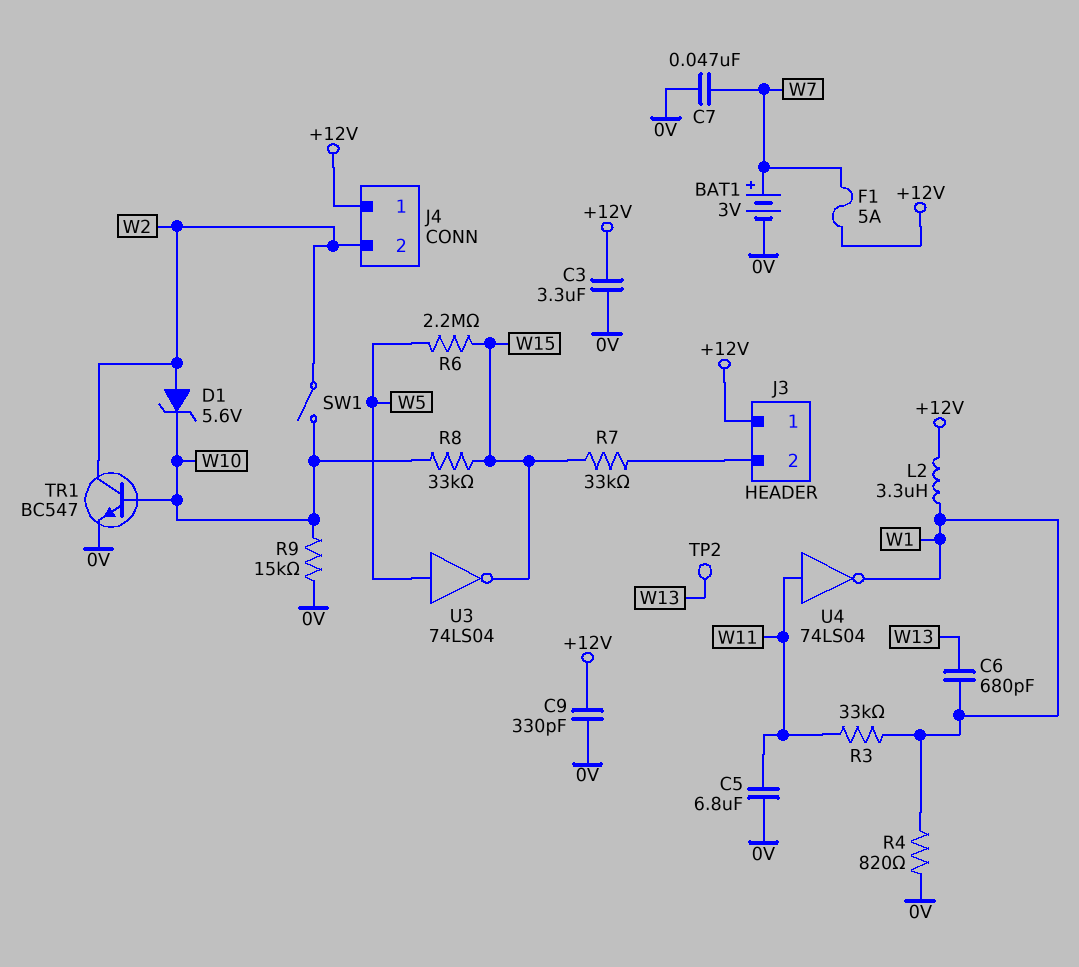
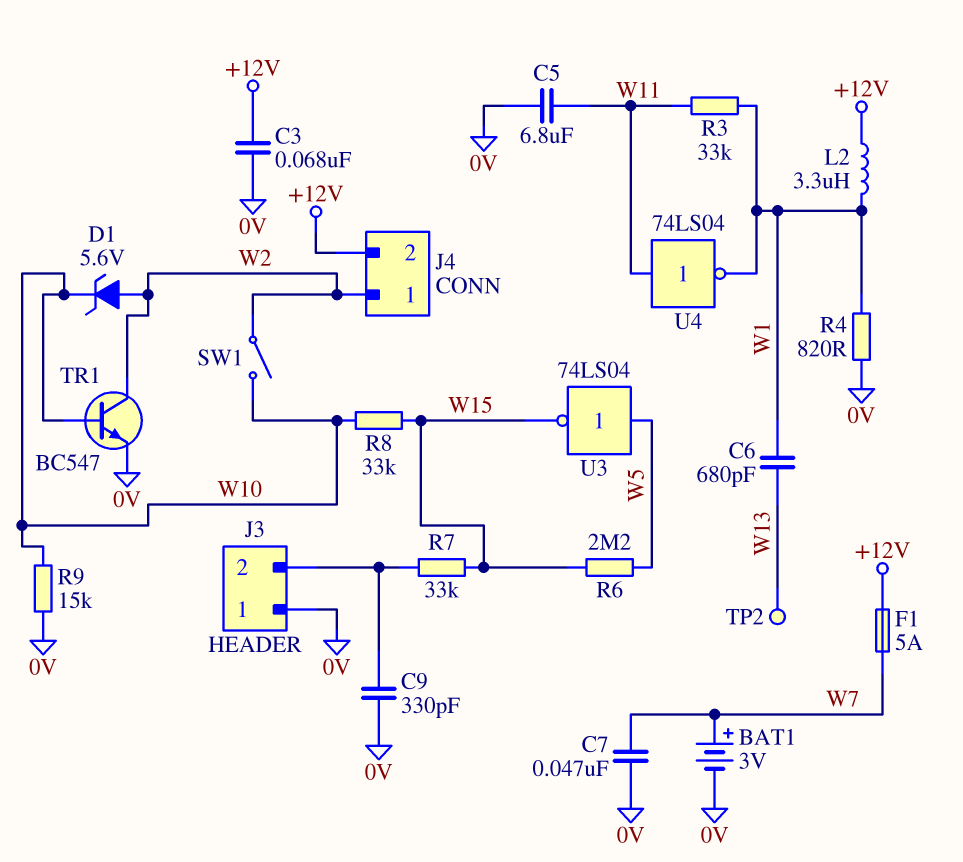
C3: 3.3uF (+12V, 0V) -> 68nF (+12V, 0V)
C9: 330pF (+12V, 0V) -> 330pF (0V, J3/2)
J3 pin 1: +12V -> 0V
J4 pin 1: +12V -> W2
J4 pin 2: W2 -> +12V

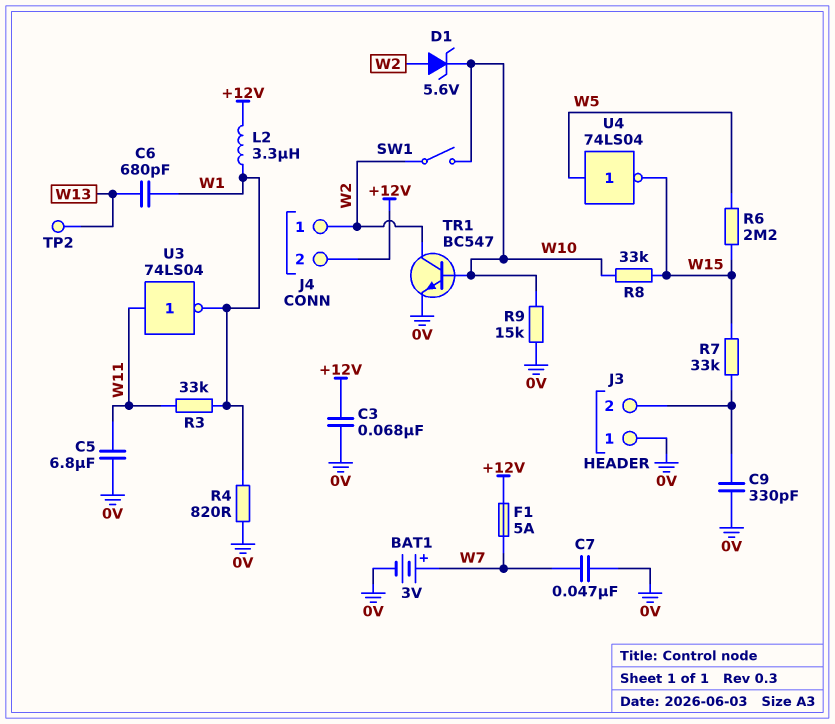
U3: NOT 74LS04 (in W5, out W15) -> NOT 74LS04 (in W11, out W1)
U4: NOT 74LS04 (in W11, out W1) -> NOT 74LS04 (in W5, out W15)

